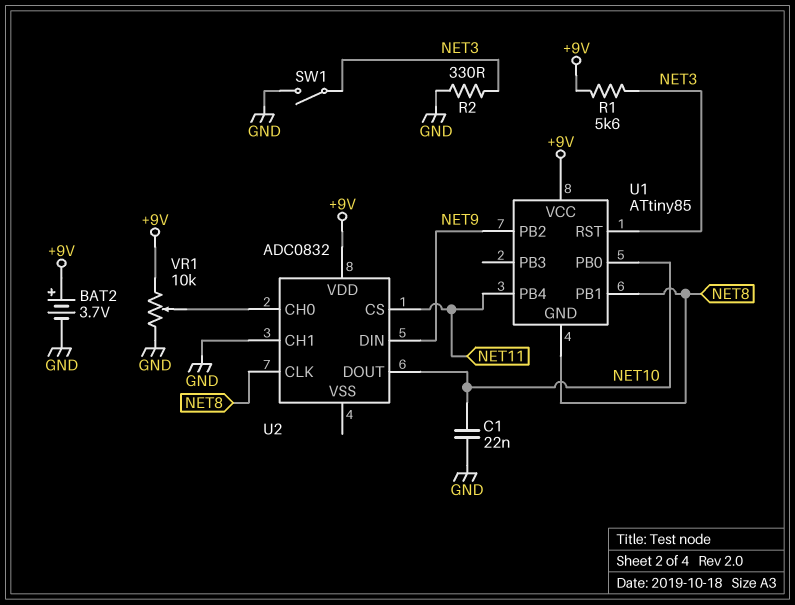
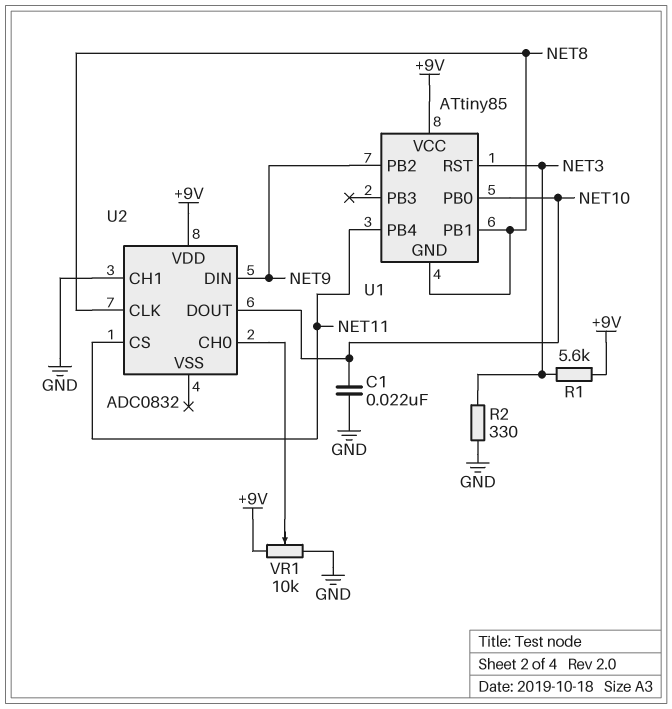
BAT2: 3.7V (plus +9V, minus GND) -> none
SW1: switch (GND, NET3) -> none

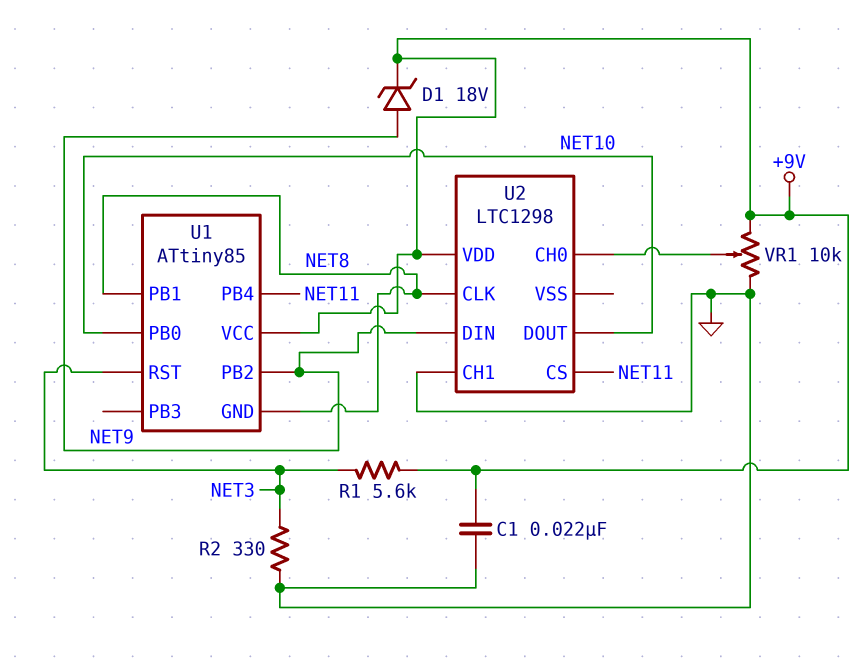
C1: 22nF (GND, NET10) -> 22nF (+9V, GND)
D1: none -> zener 18V (A NET9, K +9V)
U2: ADC0832 -> LTC1298

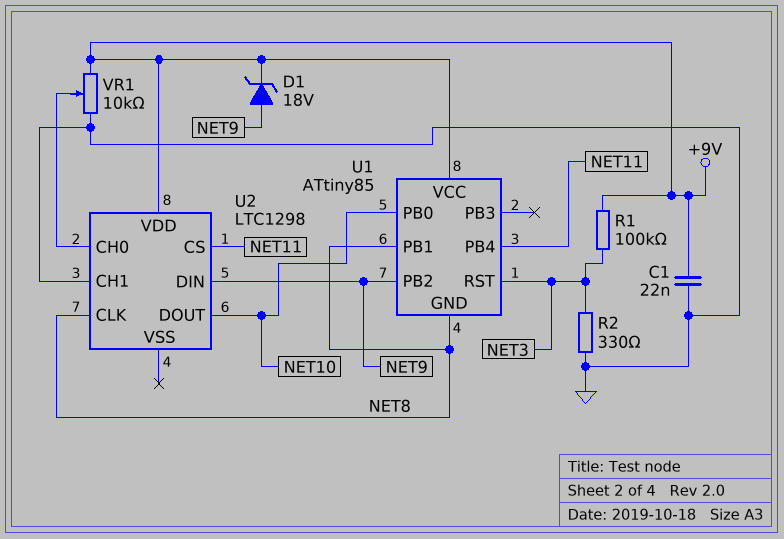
R1: 5.6k (+9V, NET3) -> 100k (+9V, NET3)

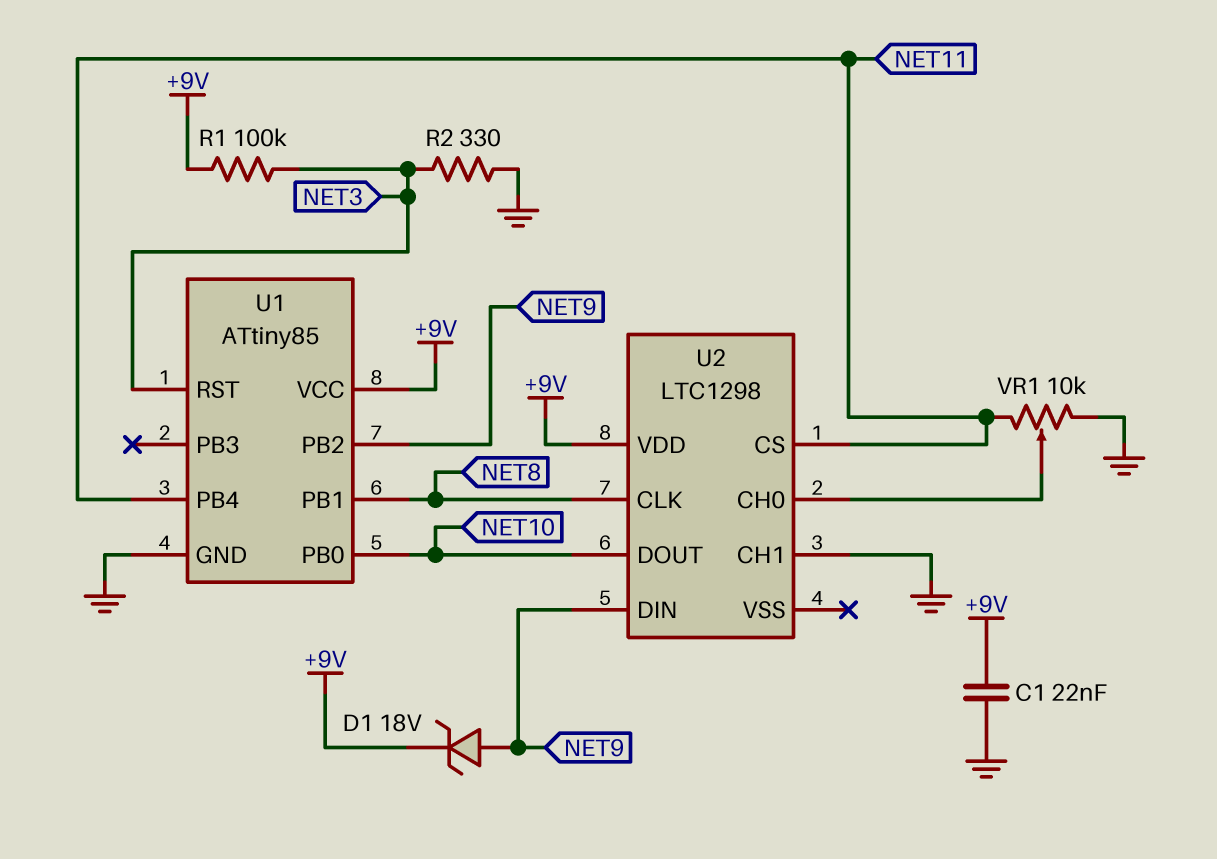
U1 pin GND: NET8 -> GND
VR1: 10k (+9V, GND, wiper U2/CH0) -> 10k (GND, NET11, wiper U2/CH0)

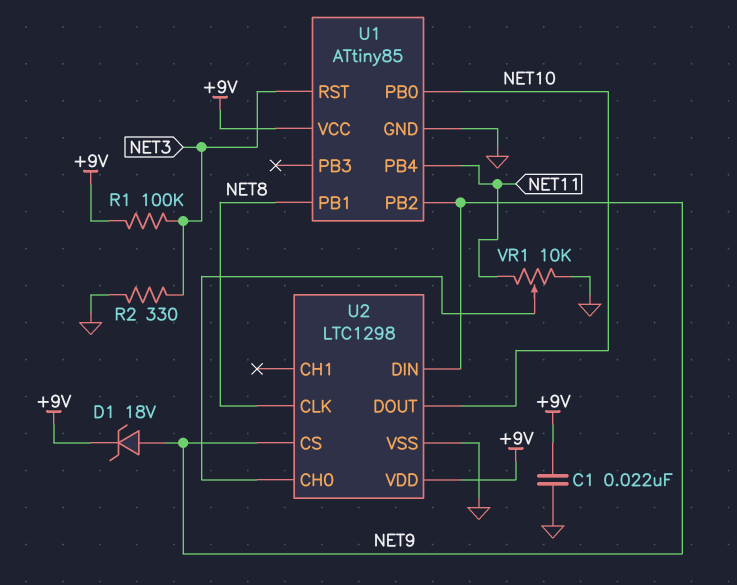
U2 pin CH1: GND -> none
U2 pin CS: NET11 -> NET9
U2 pin VSS: none -> GND

